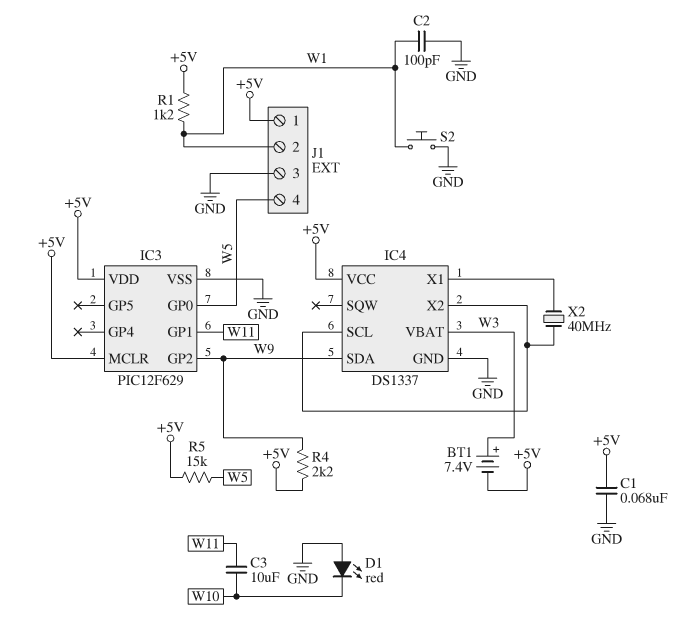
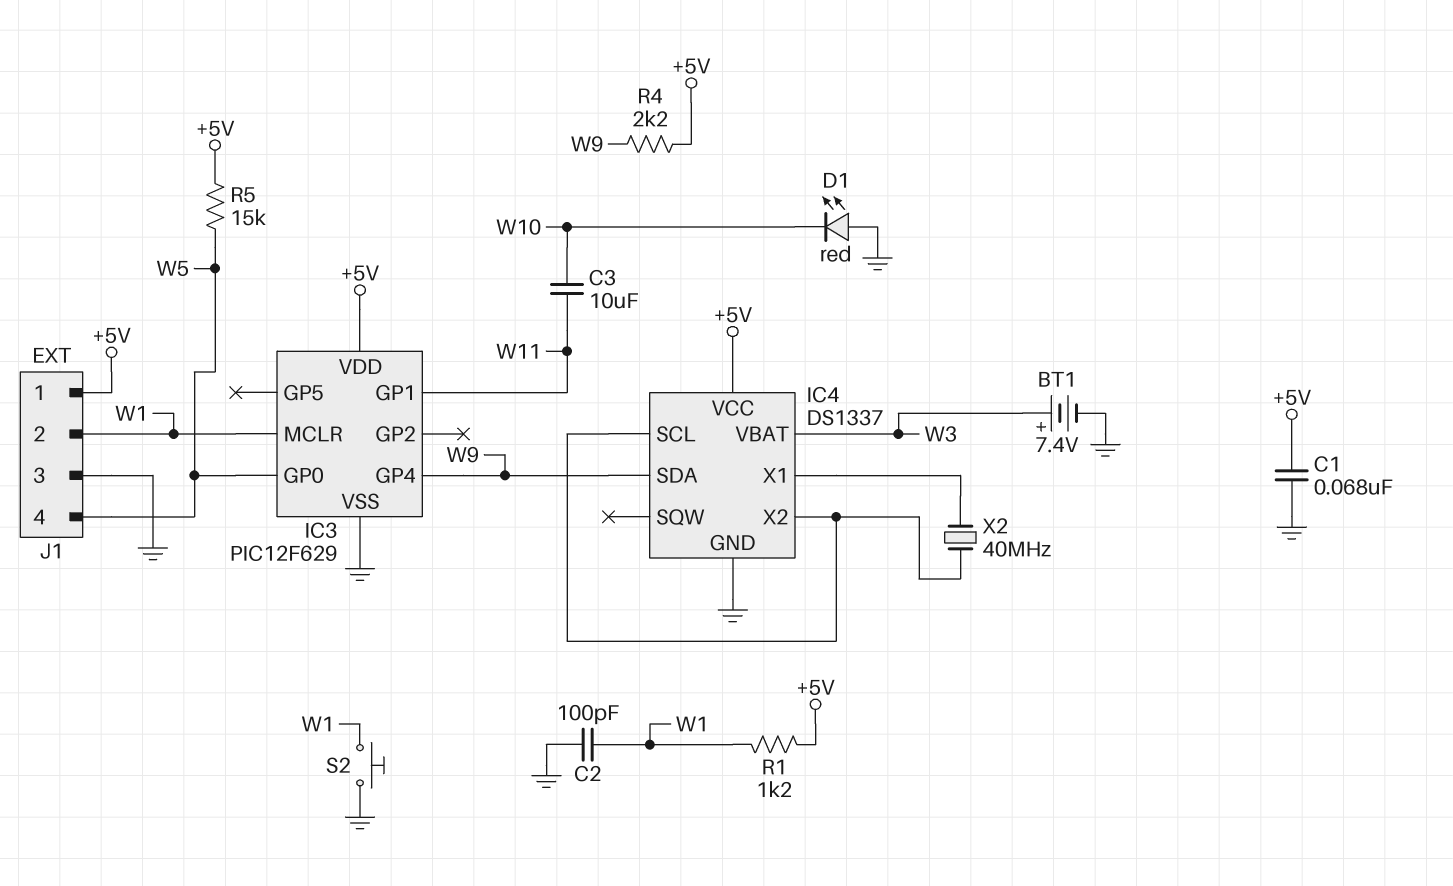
BT1: 7.4V (plus W3, minus +5V) -> 7.4V (plus W3, minus GND)
IC3 pin GP2: W9 -> none
IC3 pin GP4: none -> W9
IC3 pin MCLR: +5V -> W1

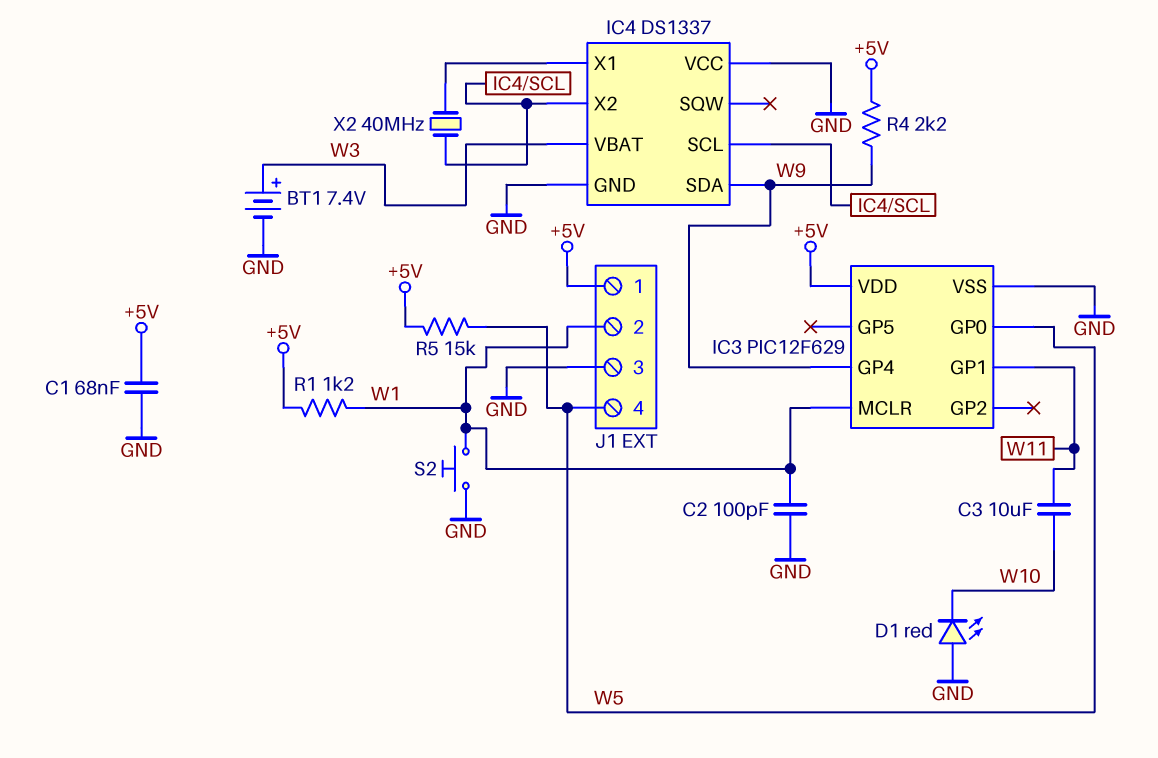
IC4 pin VCC: +5V -> GND

